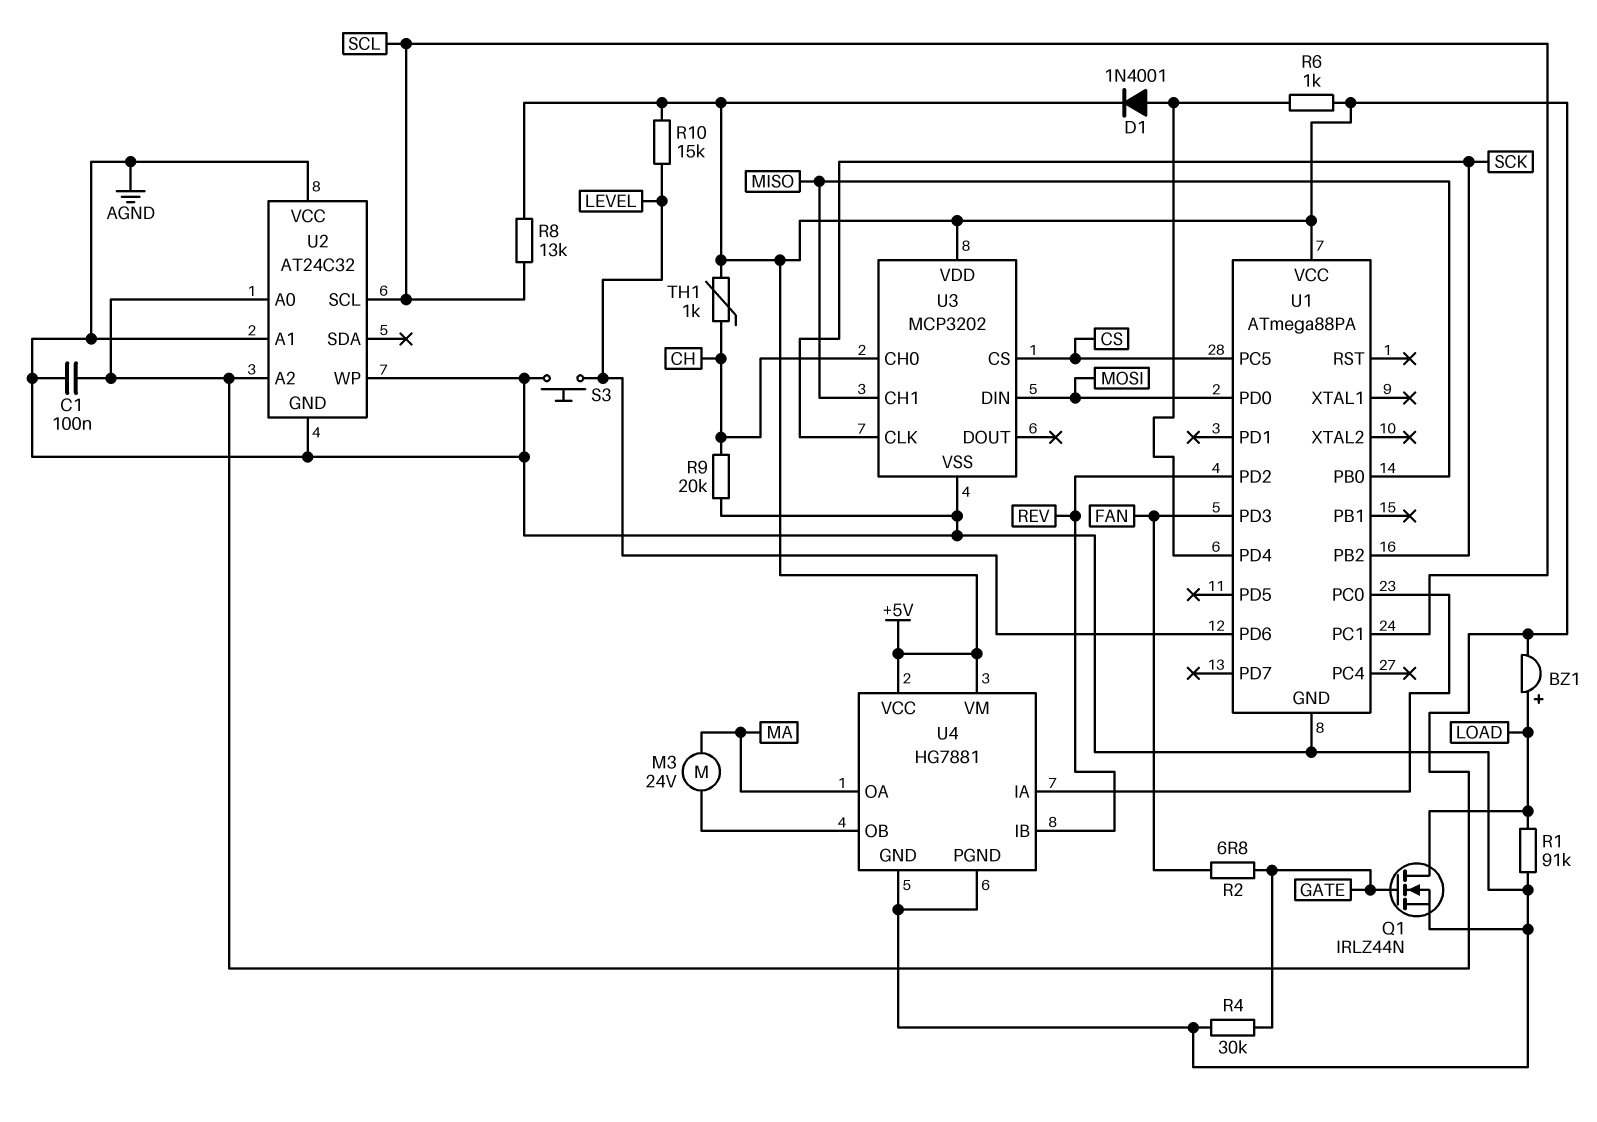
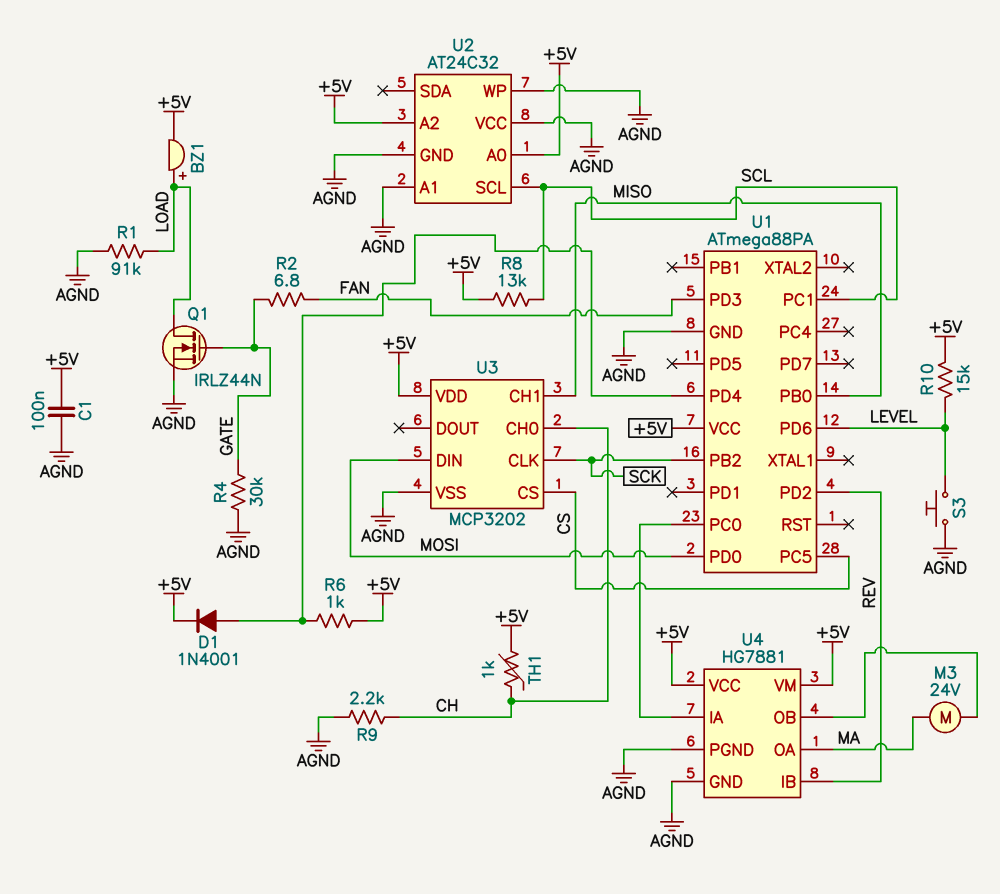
R9: 20k (AGND, CH) -> 2.2k (AGND, CH)

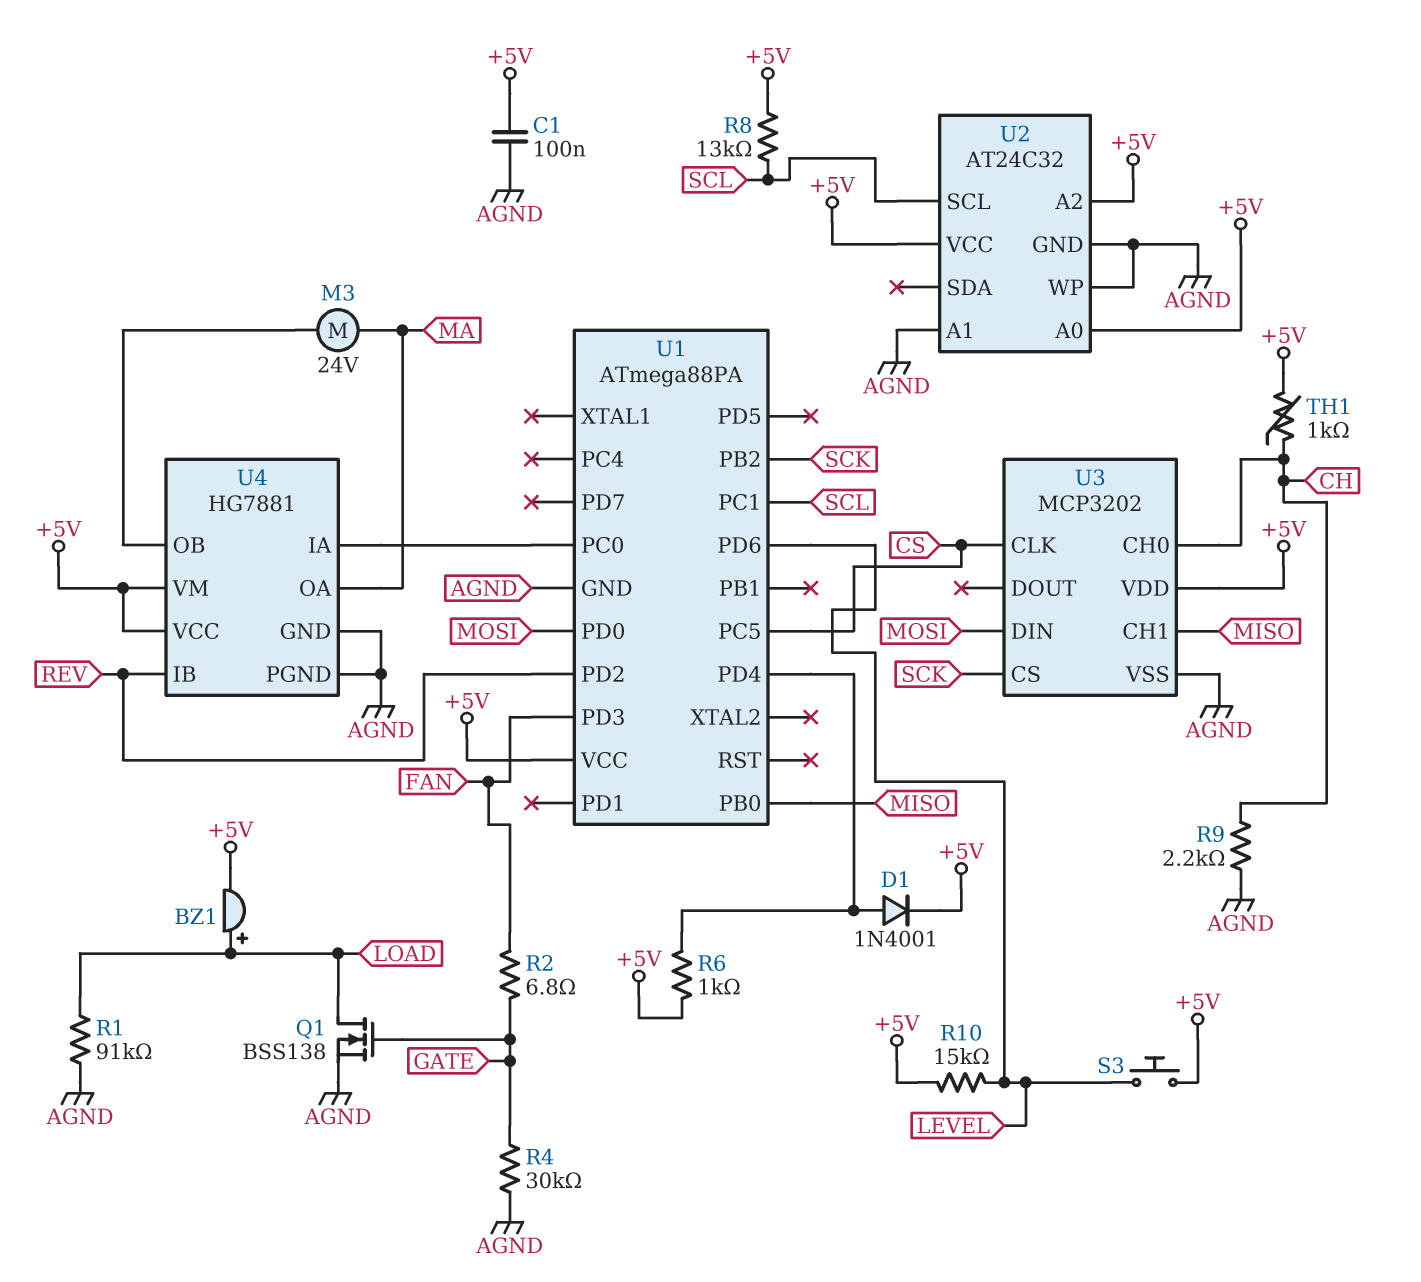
Q1: NMOS IRLZ44N (G GATE, D LOAD, S AGND) -> NMOS BSS138 (G GATE, D LOAD, S AGND)
S3: button (AGND, LEVEL) -> button (+5V, LEVEL)
U2 pin VCC: AGND -> +5V
U3 pin CLK: SCK -> CS
U3 pin CS: CS -> SCK

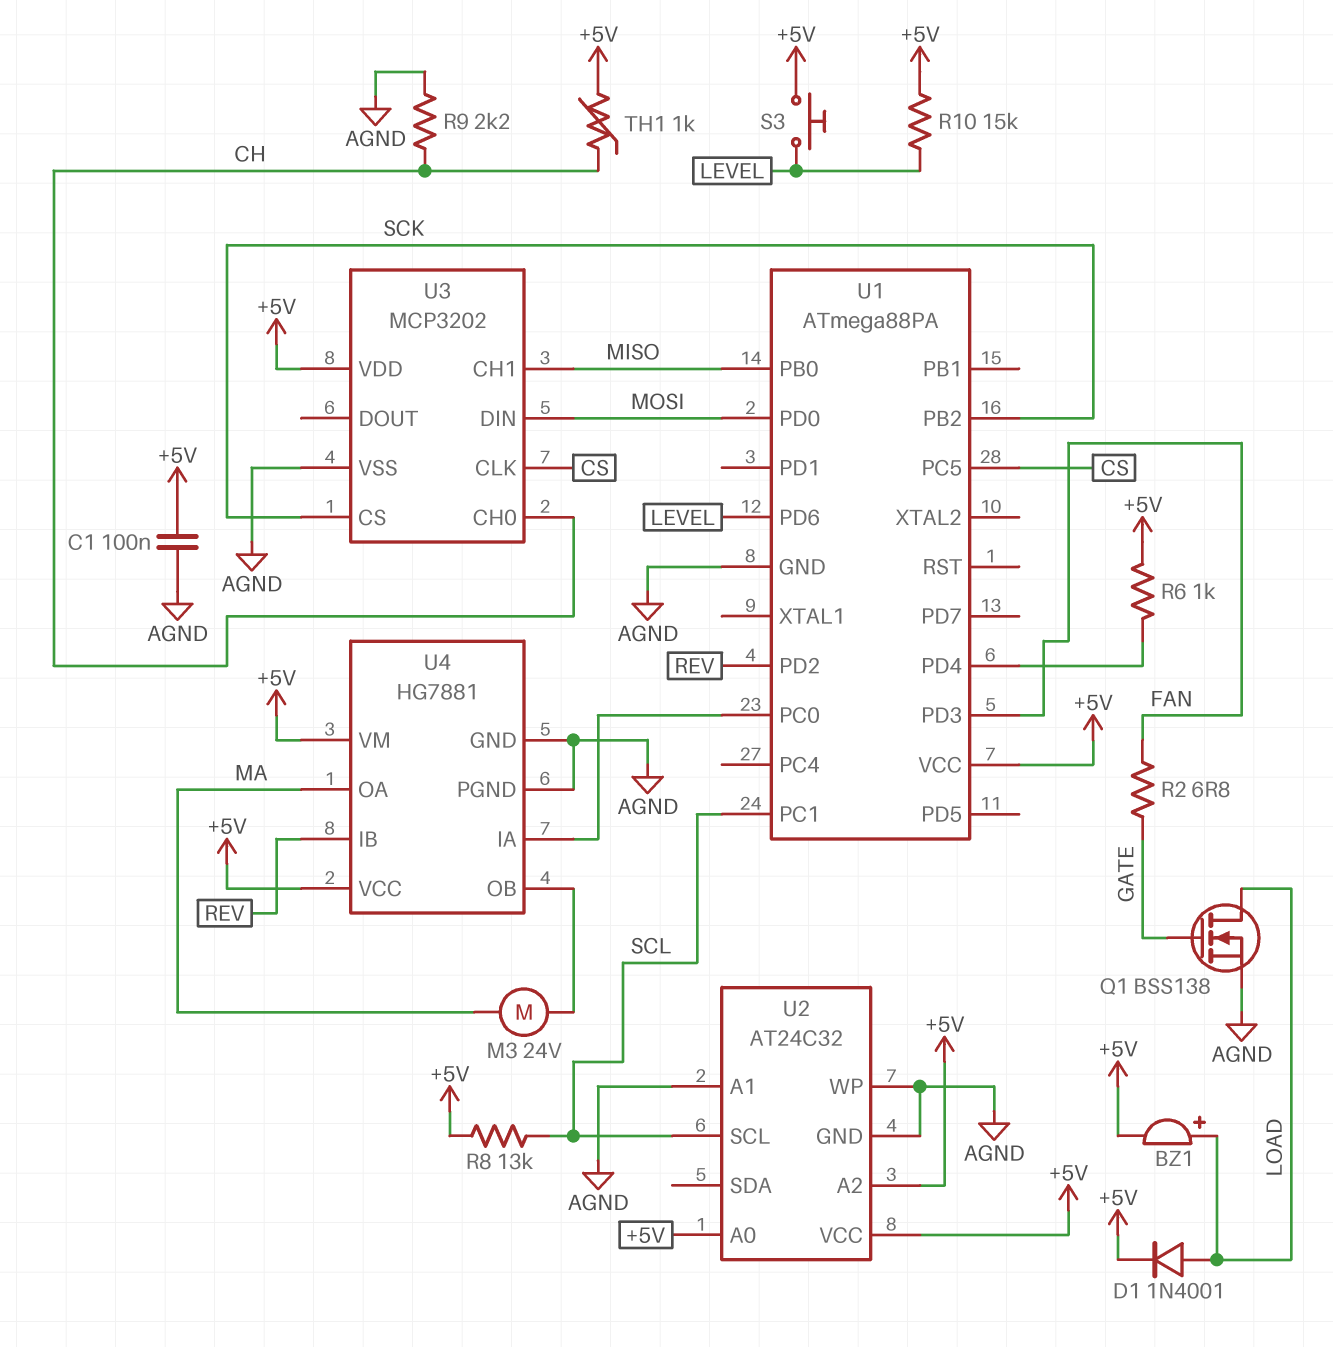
D1: diode 1N4001 (A U1/PD4, K +5V) -> diode 1N4001 (A LOAD, K +5V)
R1: 91k (AGND, LOAD) -> none
R4: 30k (AGND, GATE) -> none

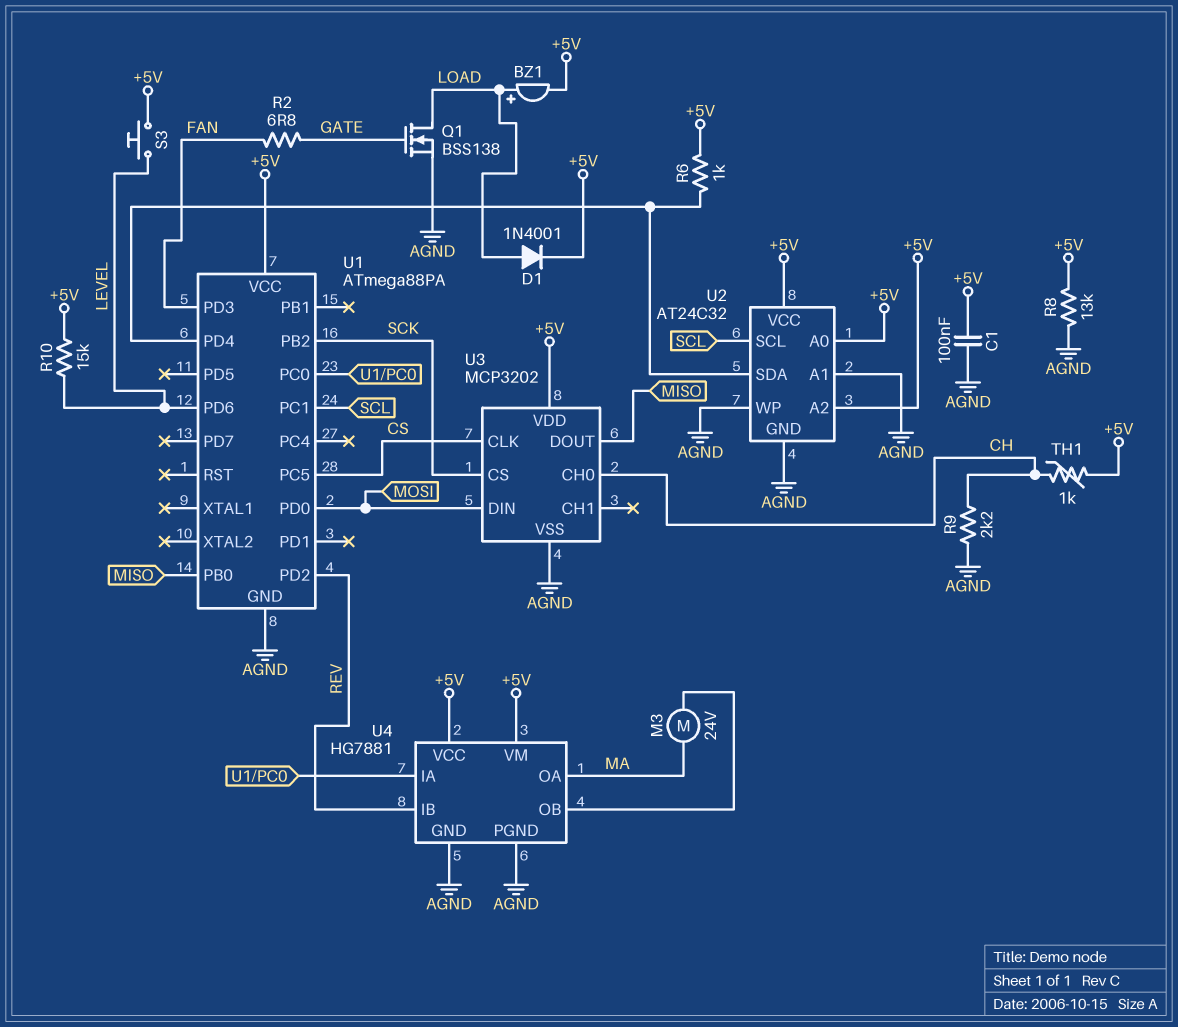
R8: 13k (+5V, SCL) -> 13k (+5V, AGND)
U2 pin SDA: none -> U1/PD4
U3 pin CH1: MISO -> none
U3 pin DOUT: none -> MISO

